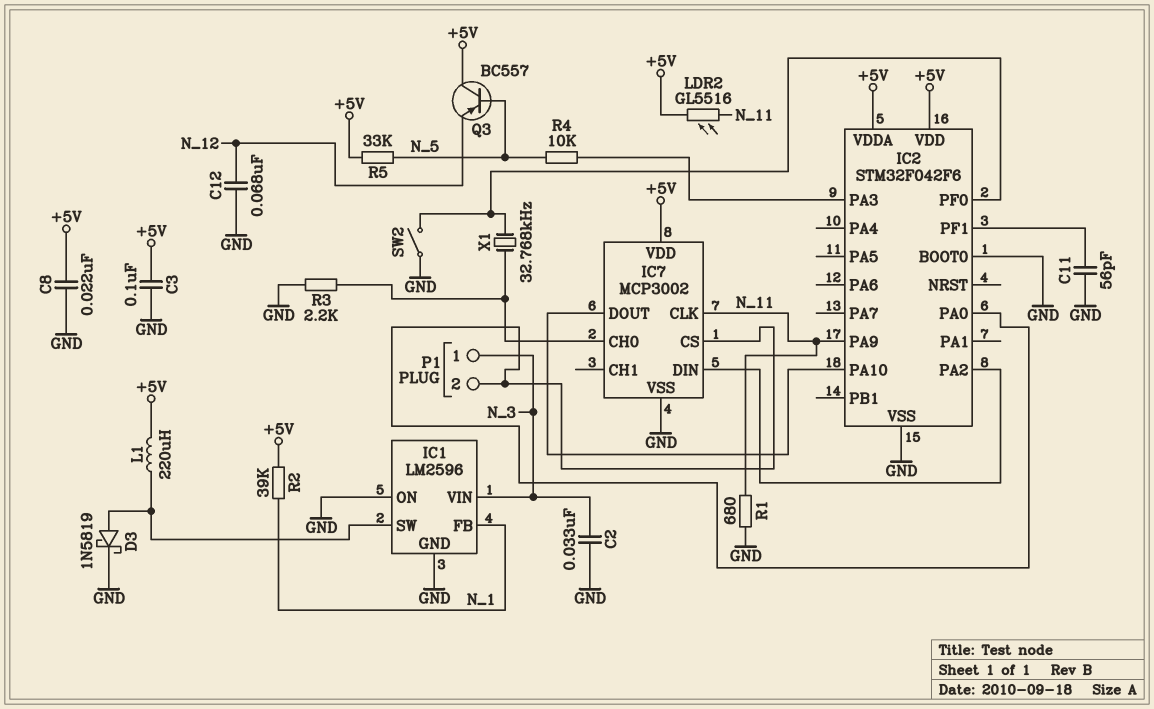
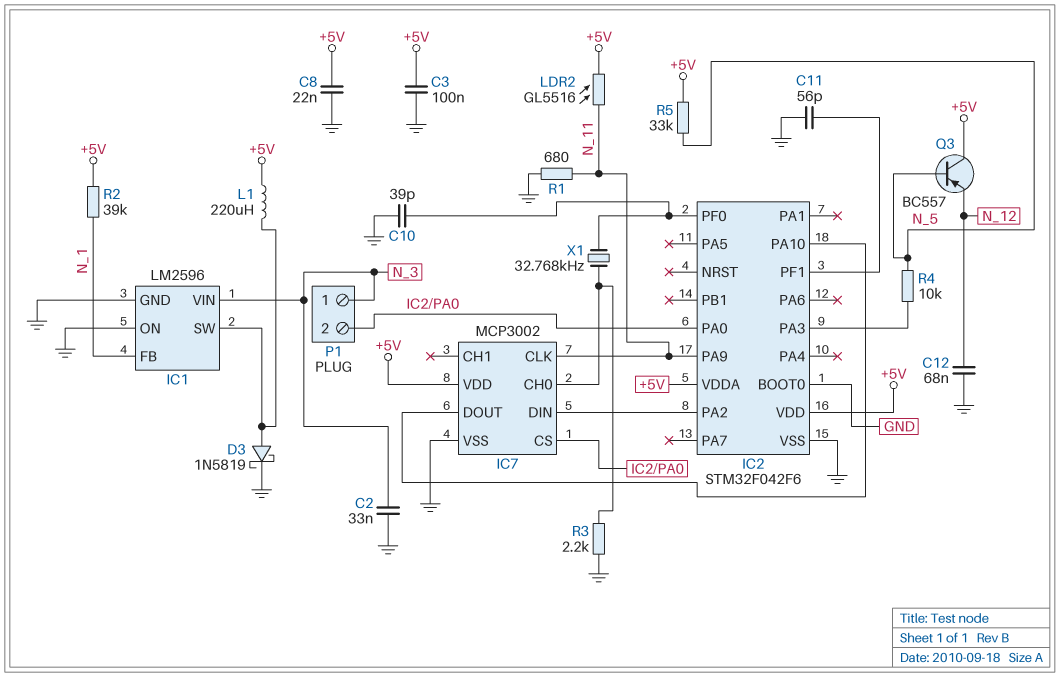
C10: none -> 39pF (GND, IC2/PF0)
SW2: switch (GND, IC2/PF0) -> none

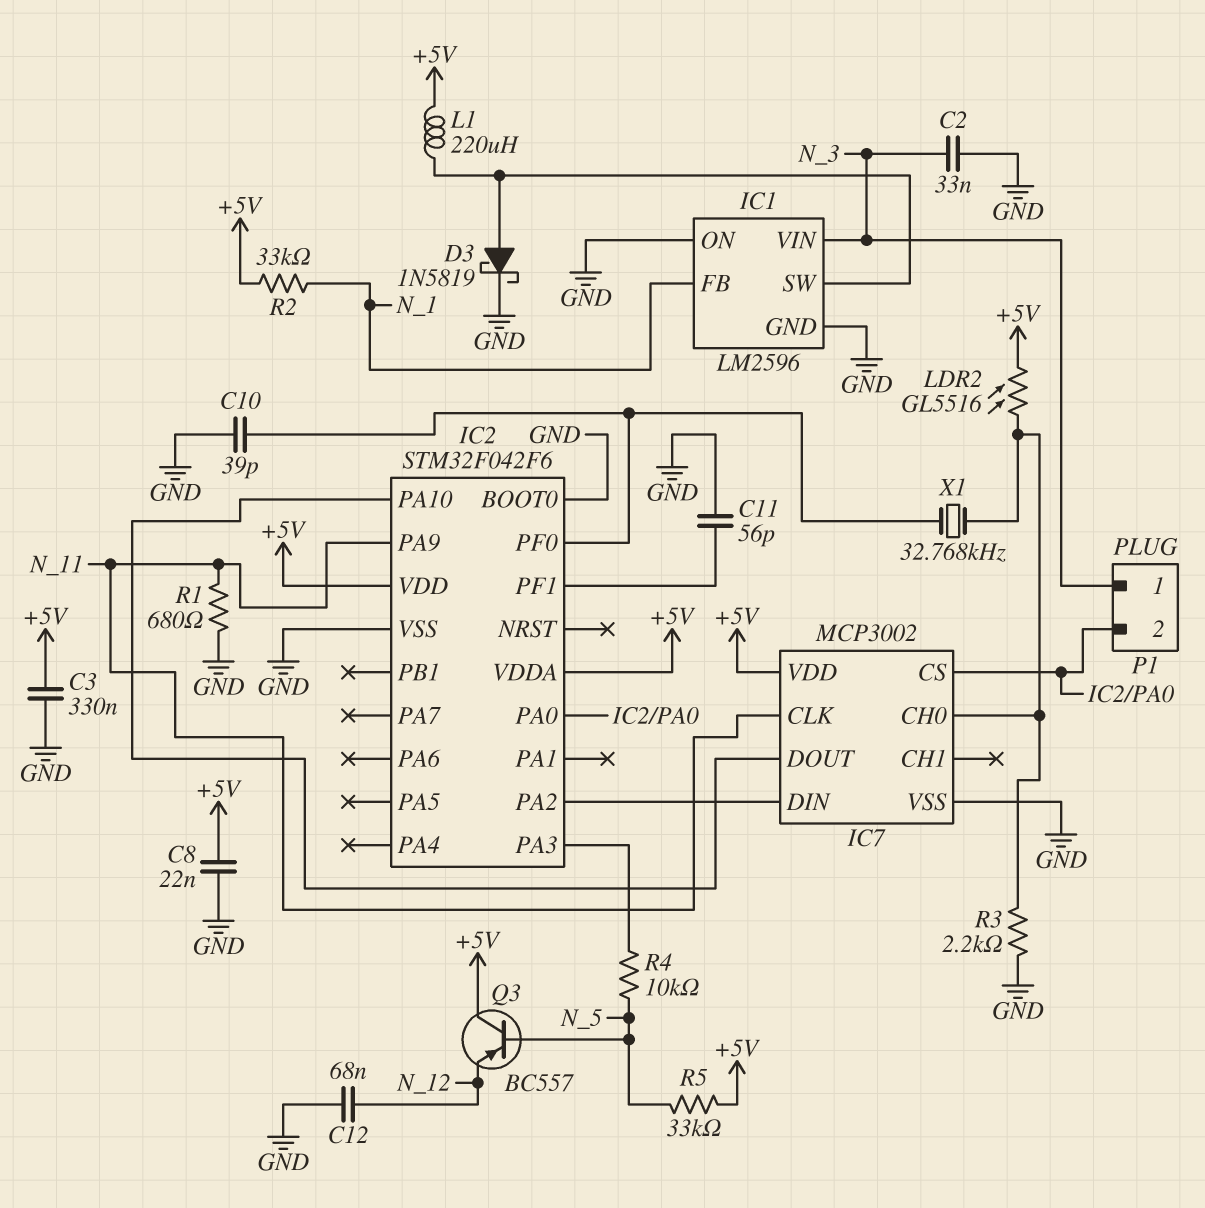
C3: 100nF (+5V, GND) -> 330nF (+5V, GND)
LDR2: GL5516 (+5V, N_11) -> GL5516 (+5V, IC7/CH0)
R2: 39k (+5V, N_1) -> 33k (+5V, N_1)

